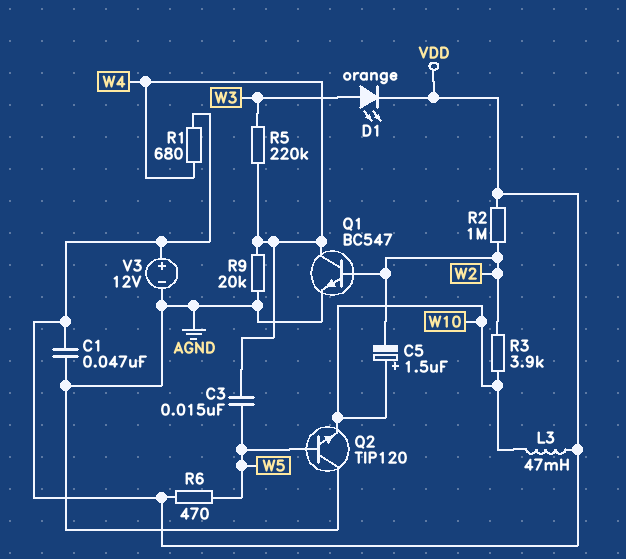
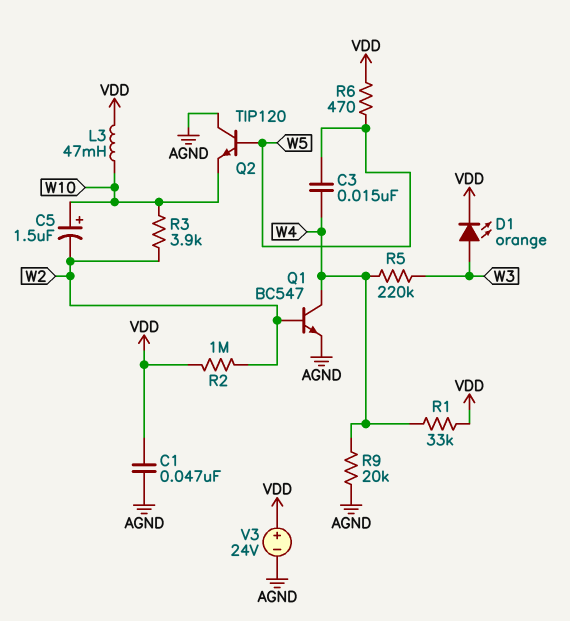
R1: 680 (VDD, W4) -> 33k (VDD, W4)
V3: 12V (plus VDD, minus AGND) -> 24V (plus VDD, minus AGND)

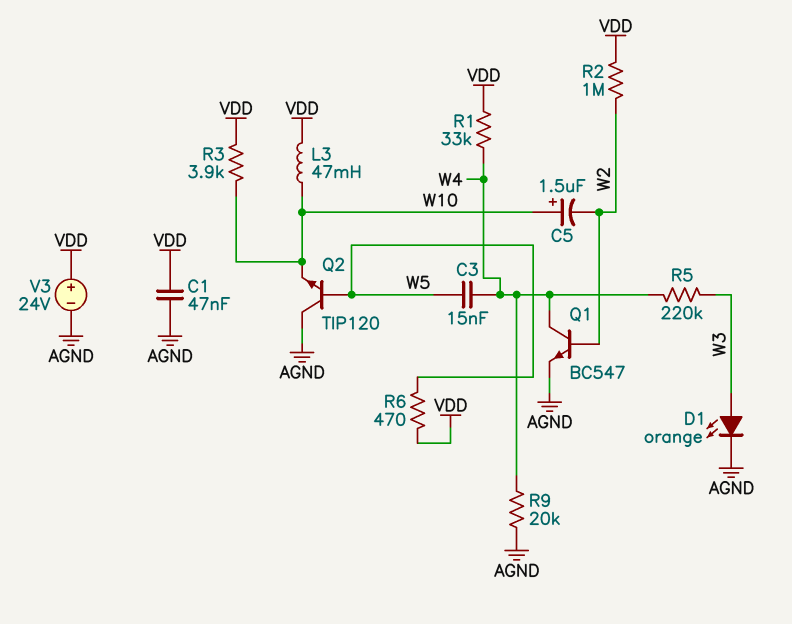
D1: LED orange (A W3, K VDD) -> LED orange (A W3, K AGND)
R3: 3.9k (W2, W10) -> 3.9k (VDD, W10)

